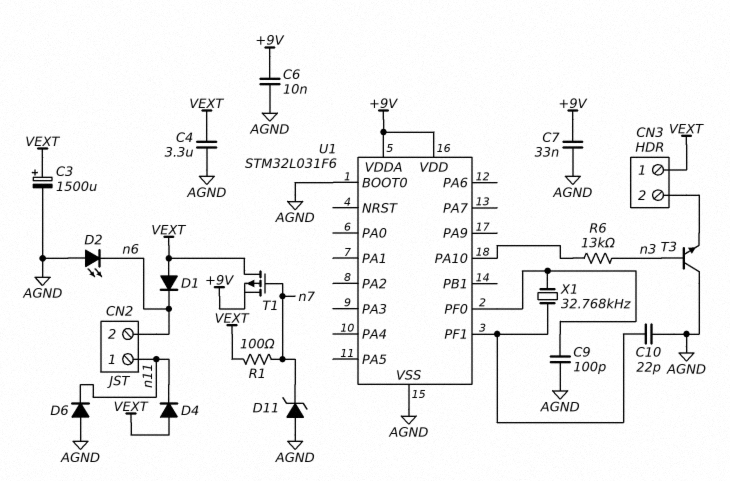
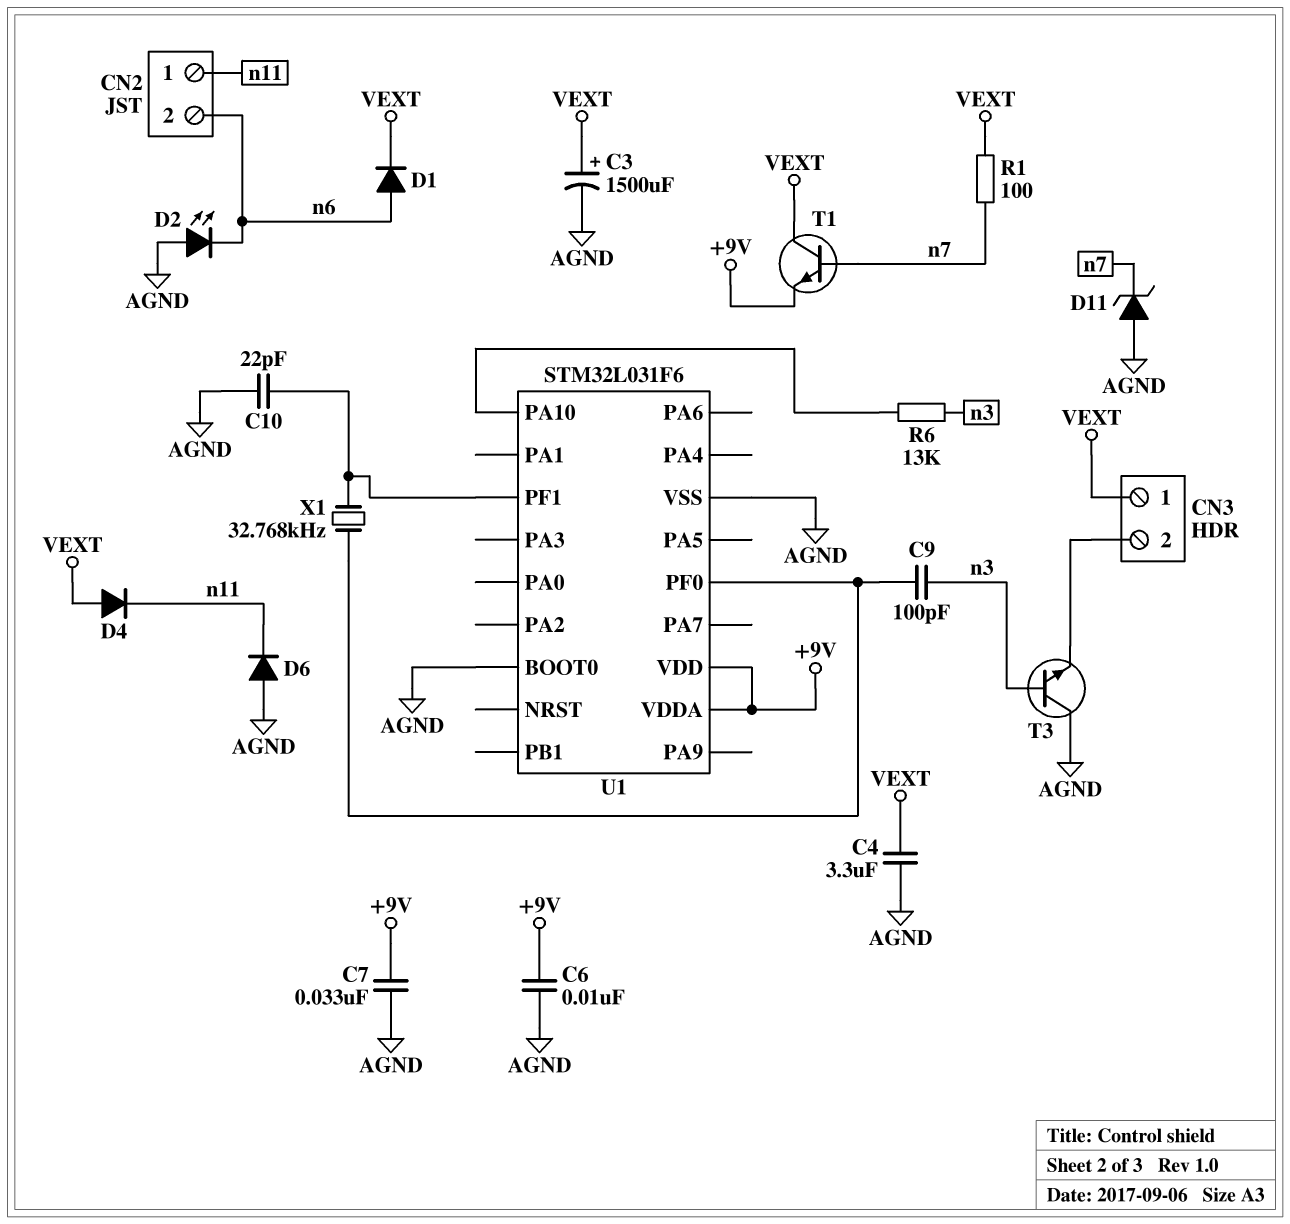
C9: 100pF (AGND, U1/PF0) -> 100pF (U1/PF0, n3)
D1: diode (A VEXT, K n6) -> diode (A n6, K VEXT)
T1: PMOS (G n7, D VEXT, S +9V) -> NPN (B n7, C VEXT, E +9V)

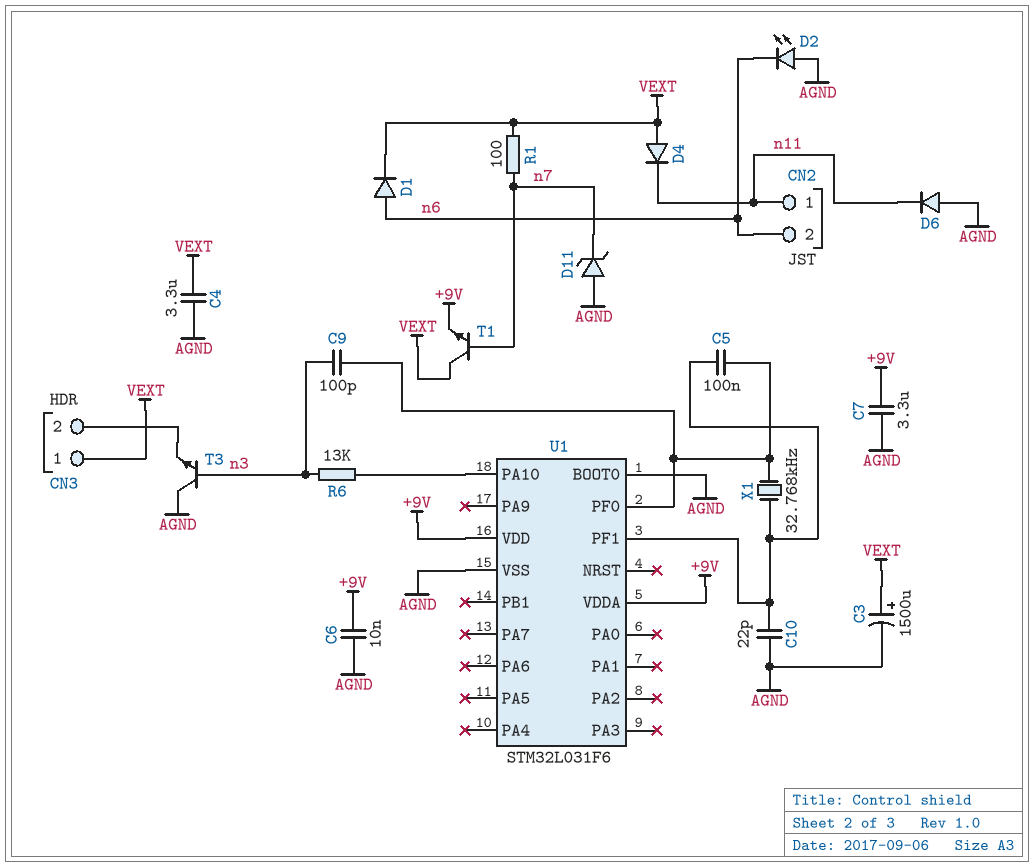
C5: none -> 100nF (U1/PF0, U1/PF1)
C7: 33nF (+9V, AGND) -> 3.3uF (+9V, AGND)

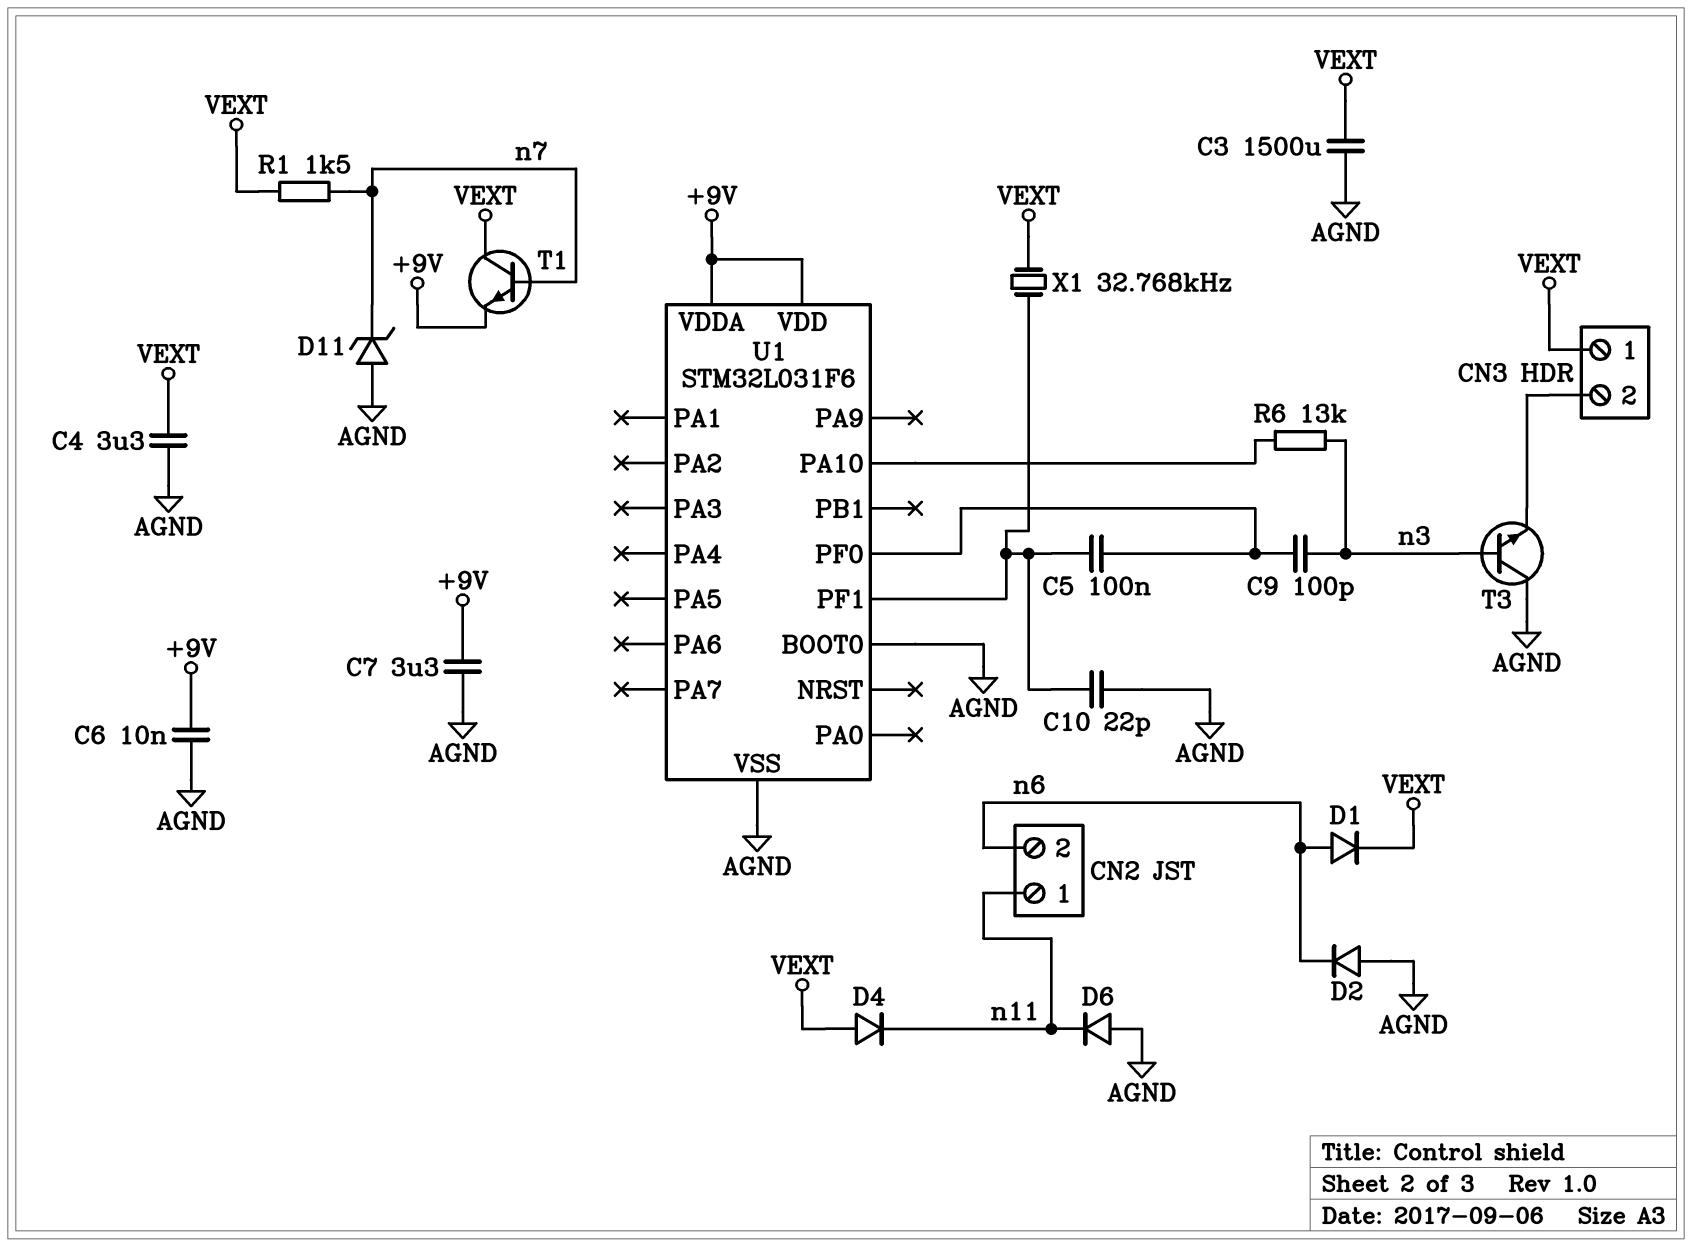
C3: 1500uF (plus VEXT, minus AGND) -> 1500uF (AGND, VEXT)
D2: LED (A AGND, K n6) -> diode (A AGND, K n6)
R1: 100 (VEXT, n7) -> 1.5k (VEXT, n7)
X1: 32.768kHz (U1/PF0, U1/PF1) -> 32.768kHz (U1/PF1, VEXT)

